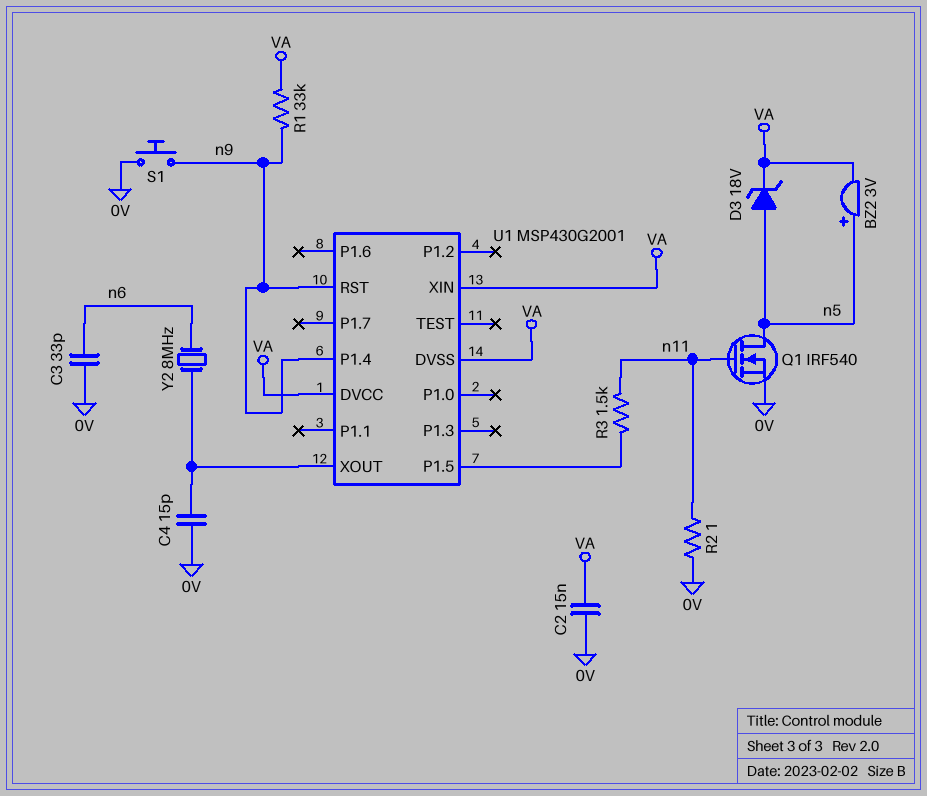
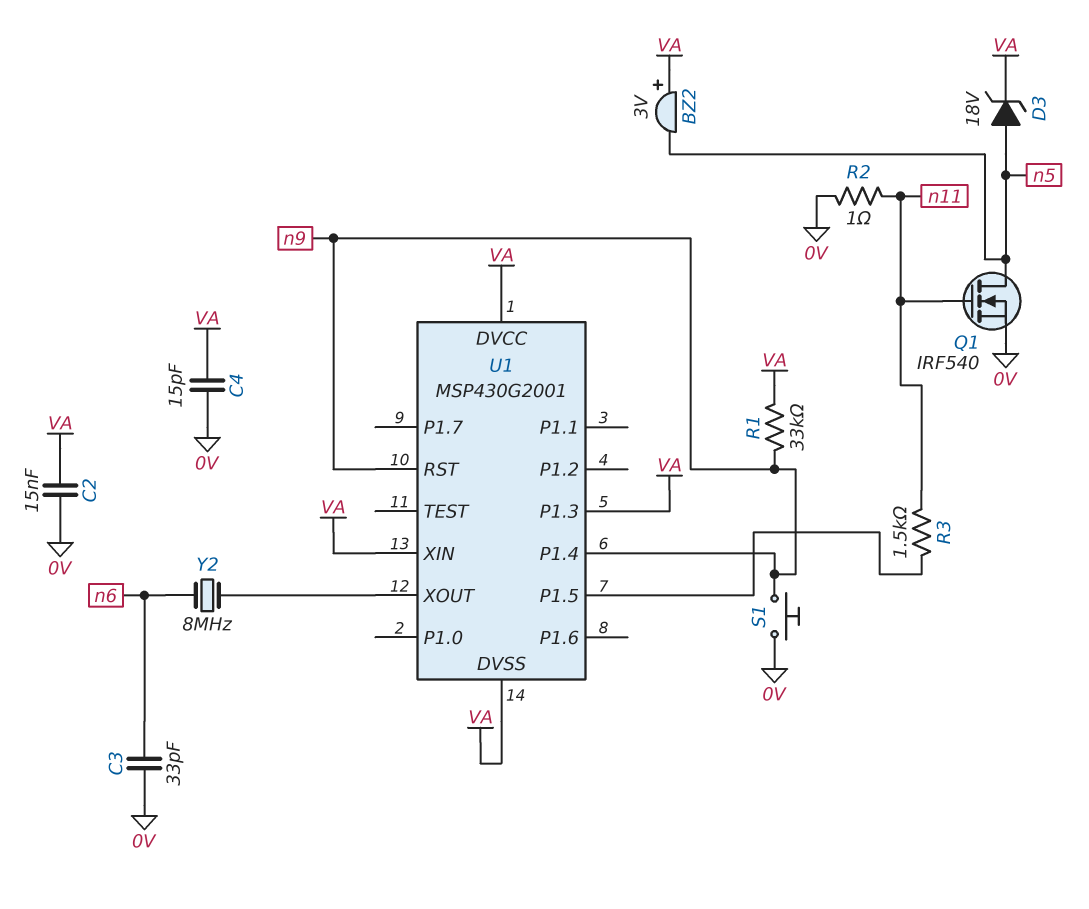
BZ2: buzzer 3V (plus n5, minus VA) -> buzzer 3V (plus VA, minus n5)
C4: 15pF (0V, U1/XOUT) -> 15pF (0V, VA)
U1 pin P1.3: none -> VA

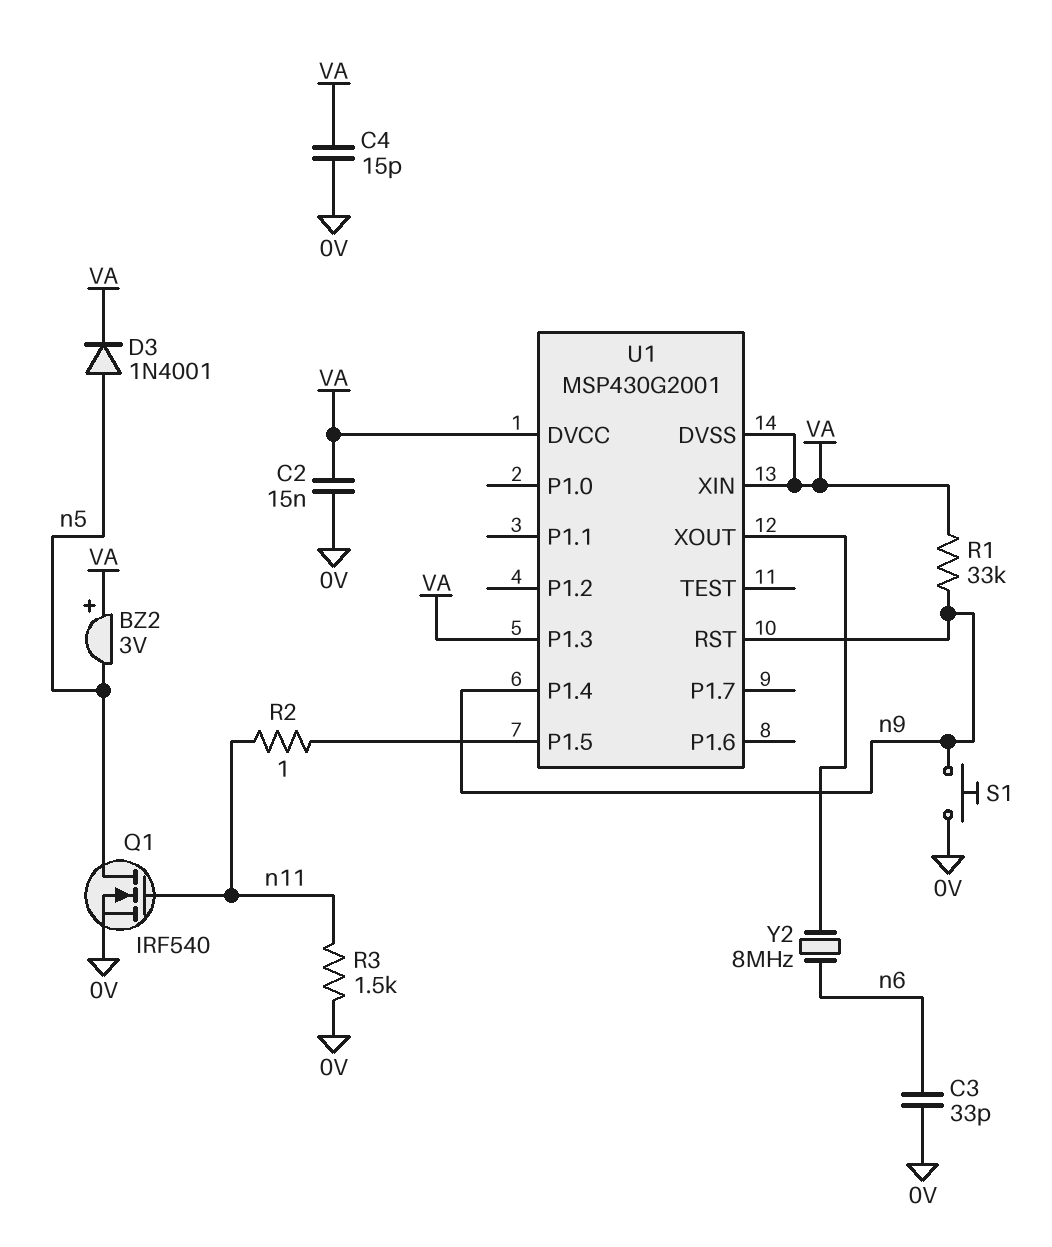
D3: zener 18V (A n5, K VA) -> diode 1N4001 (A n5, K VA)
R2: 1 (0V, n11) -> 1 (U1/P1.5, n11)
R3: 1.5k (U1/P1.5, n11) -> 1.5k (0V, n11)

